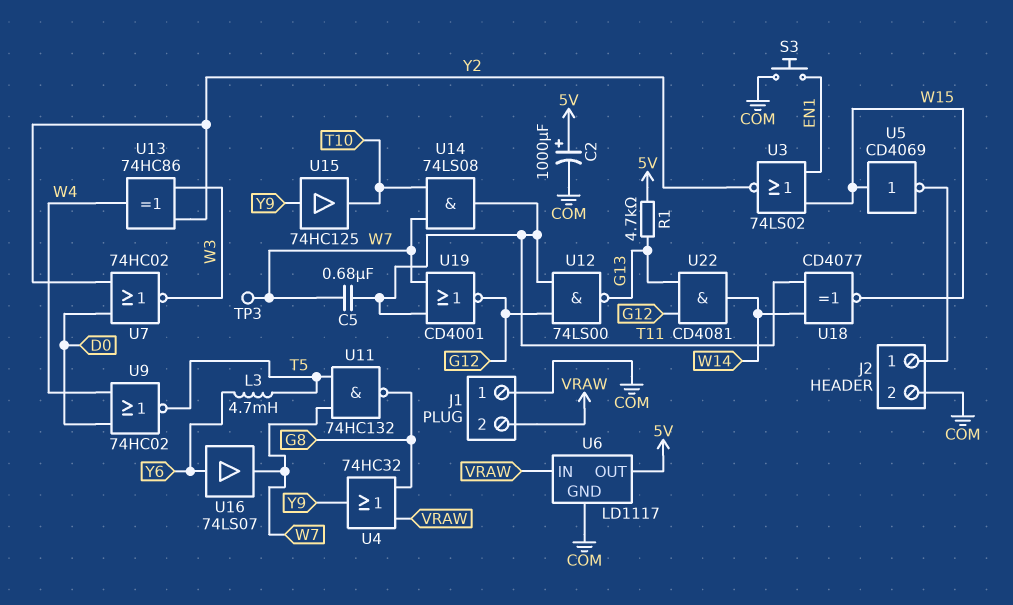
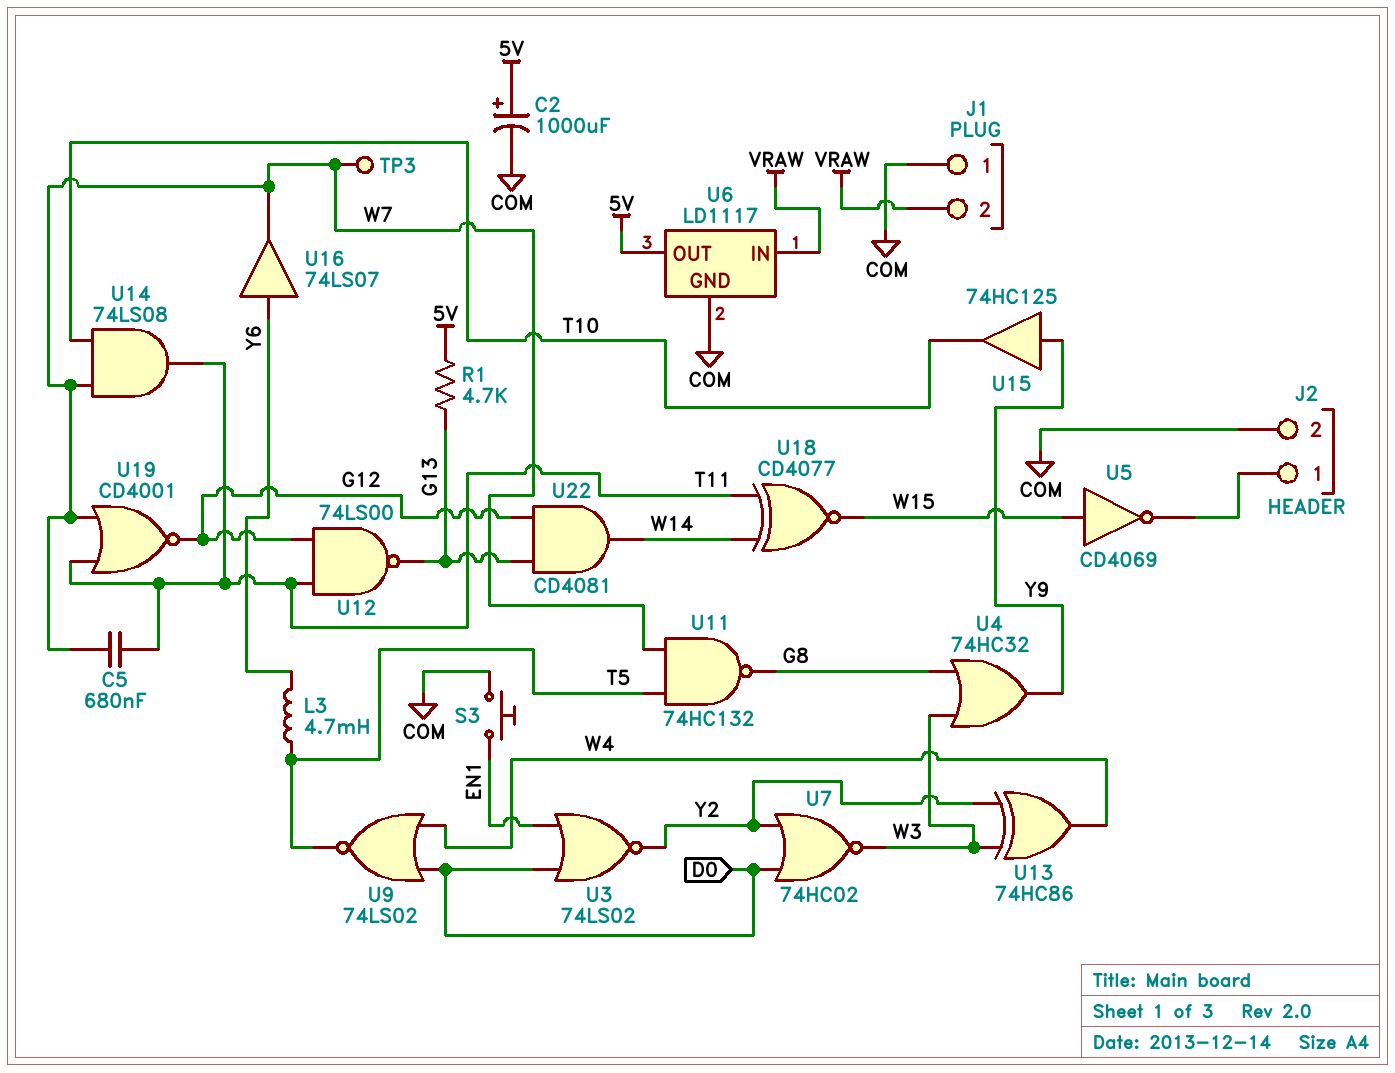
U3: NOR 74LS02 (in EN1, in W15, out Y2) -> NOR 74LS02 (in D0, in EN1, out Y2)
U4: OR 74HC32 (in G8, in VRAW, out Y9) -> OR 74HC32 (in G8, in W3, out Y9)
U9: NOR 74HC02 (in D0, in W4, out T5) -> NOR 74LS02 (in D0, in W4, out T5)

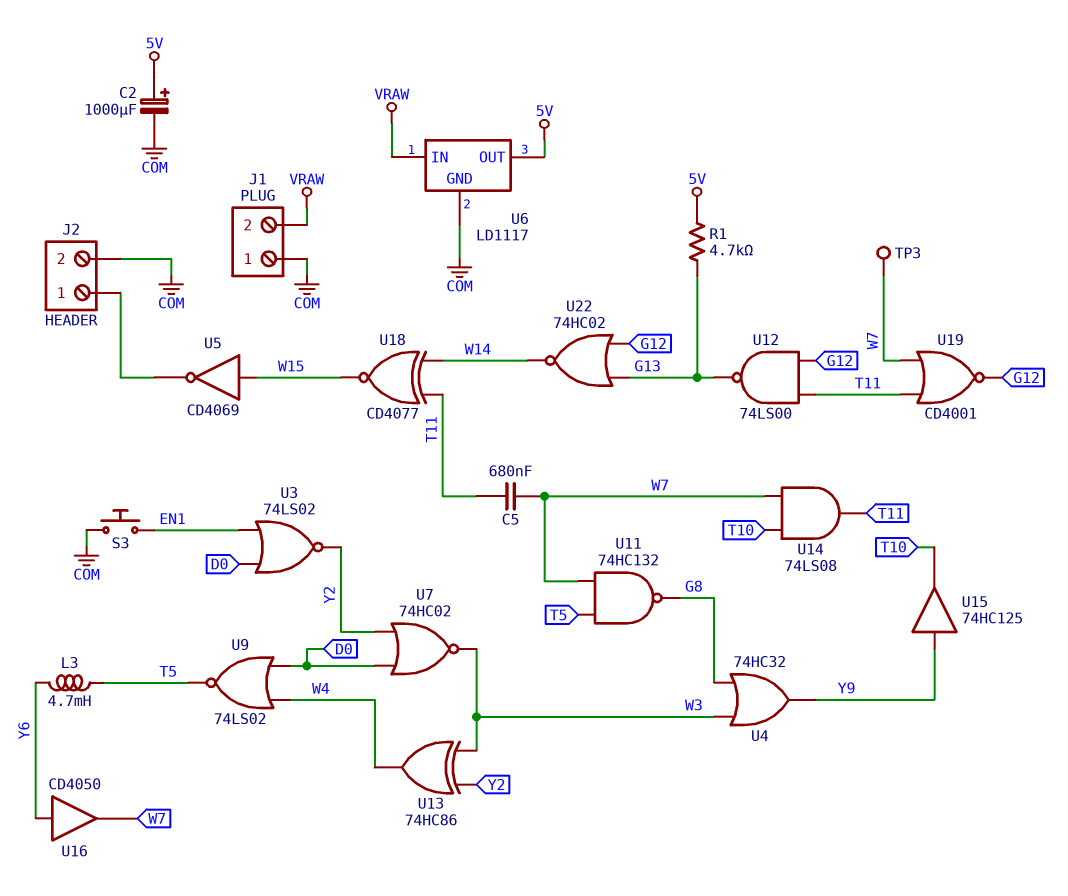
U16: buffer 74LS07 (in Y6, out W7) -> buffer CD4050 (in Y6, out W7)
U22: AND CD4081 (in G12, in G13, out W14) -> NOR 74HC02 (in G12, in G13, out W14)

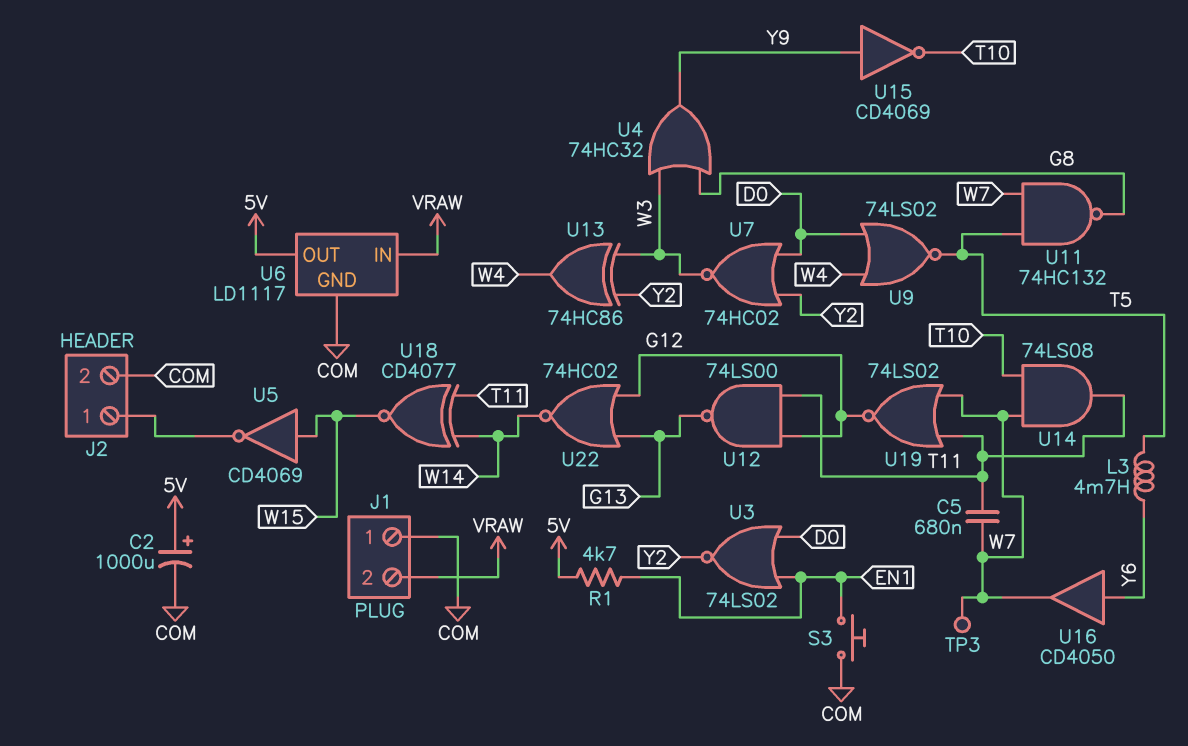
R1: 4.7k (5V, G13) -> 4.7k (5V, EN1)
U15: buffer 74HC125 (in Y9, out T10) -> NOT CD4069 (in Y9, out T10)
U19: NOR CD4001 (in T11, in W7, out G12) -> NOR 74LS02 (in T11, in W7, out G12)

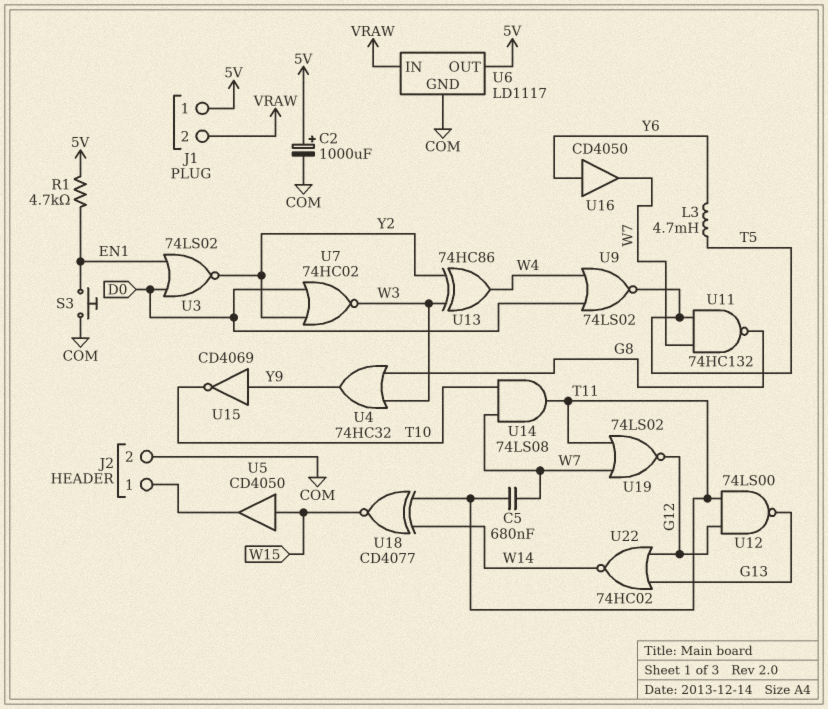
J1 pin 1: COM -> 5V
TP3: test point (W7) -> none
U5: NOT CD4069 (in W15, out J2/1) -> buffer CD4050 (in W15, out J2/1)

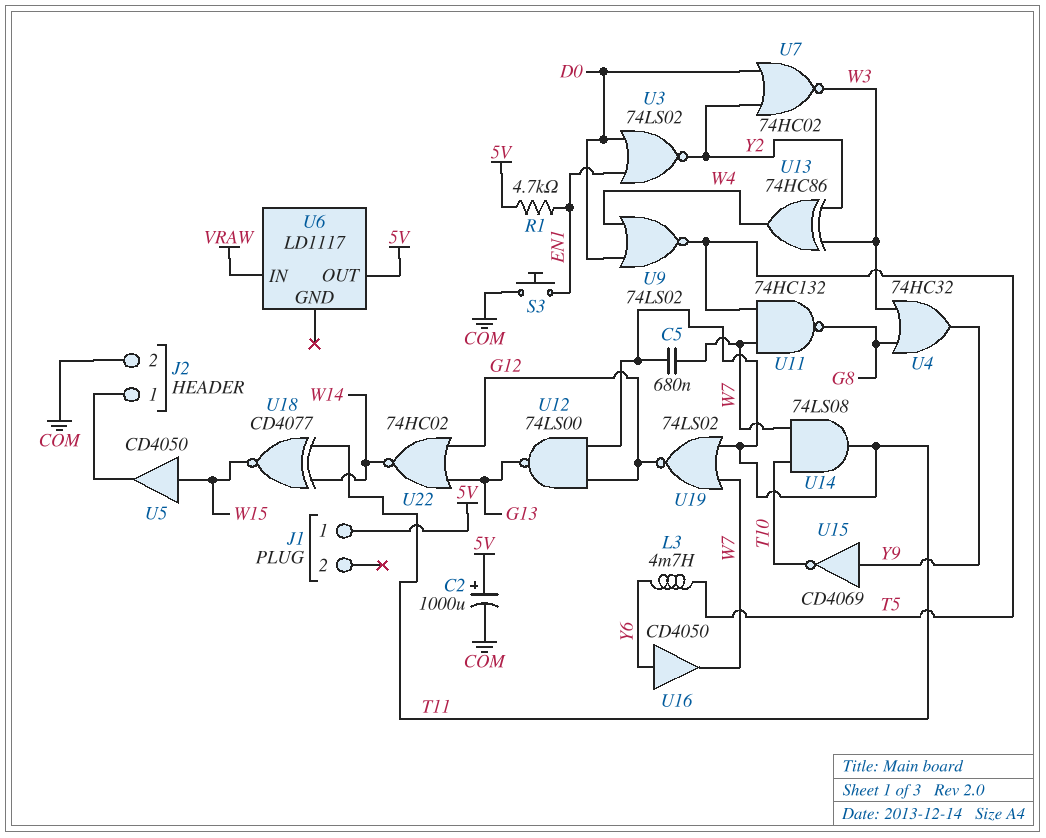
J1 pin 2: VRAW -> none
U6 pin GND: COM -> none

